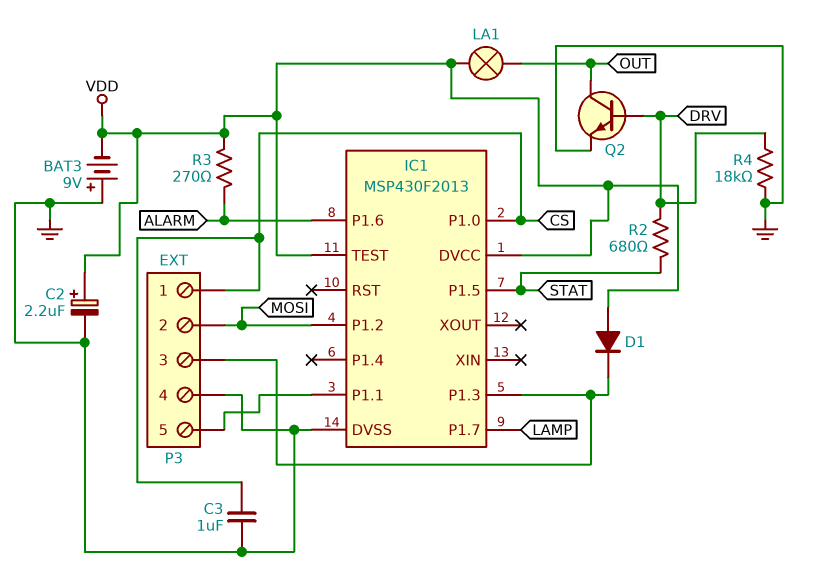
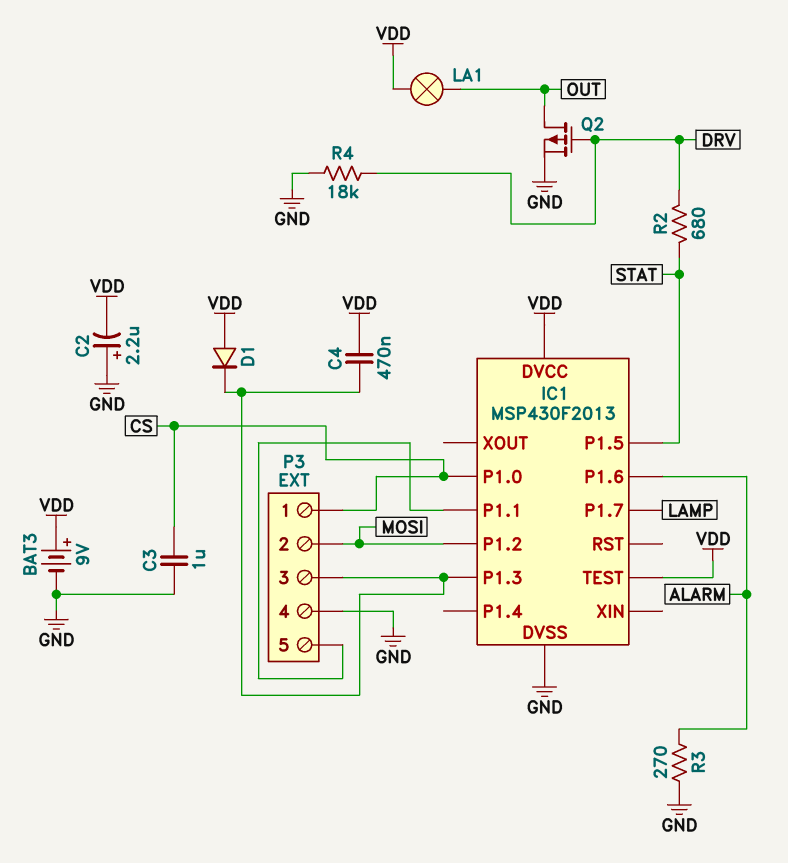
BAT3: 9V (plus GND, minus VDD) -> 9V (plus VDD, minus GND)
C2: 2.2uF (plus VDD, minus GND) -> 2.2uF (plus GND, minus VDD)
C4: none -> 470nF (IC1/P1.3, VDD)
Q2: NPN (B DRV, C OUT, E GND) -> PMOS (G DRV, D OUT, S GND)
R3: 270 (ALARM, VDD) -> 270 (ALARM, GND)

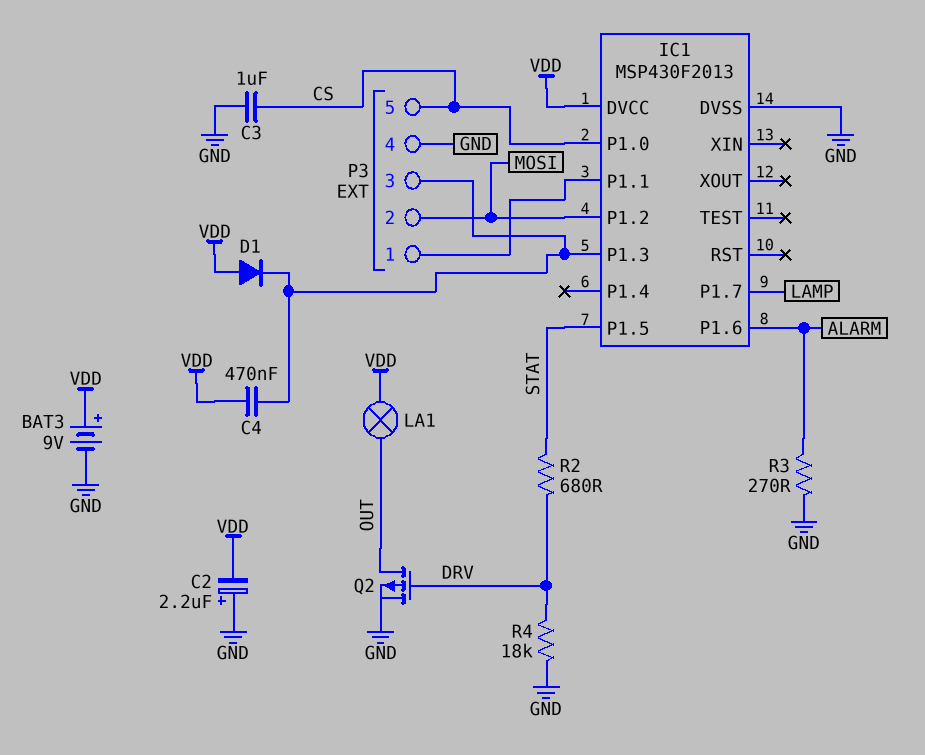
IC1 pin TEST: VDD -> none
P3 pin 1: CS -> IC1/P1.1
P3 pin 5: IC1/P1.1 -> CS

